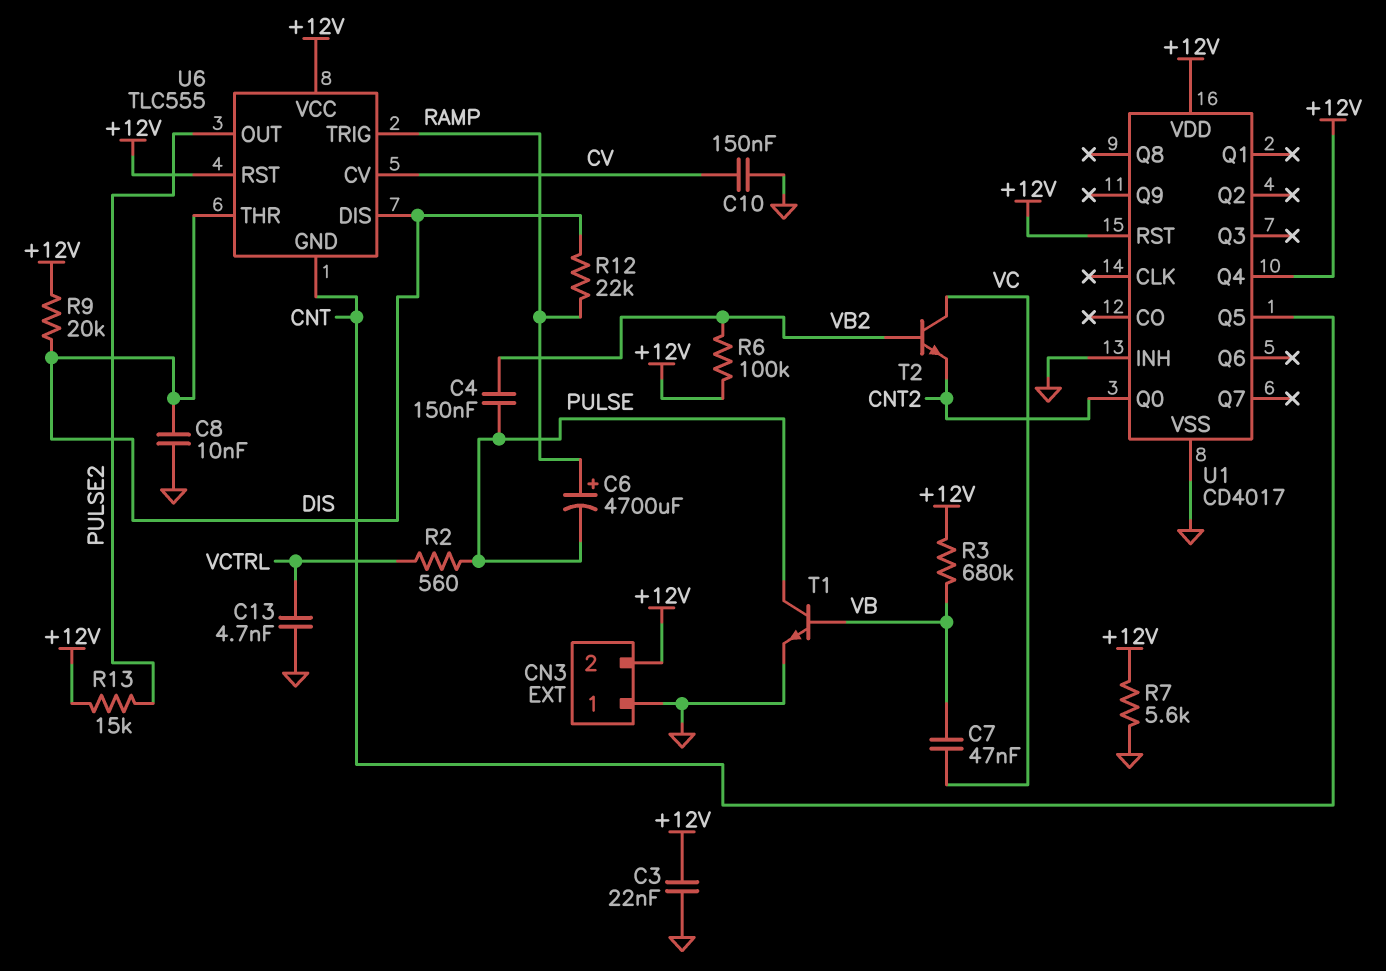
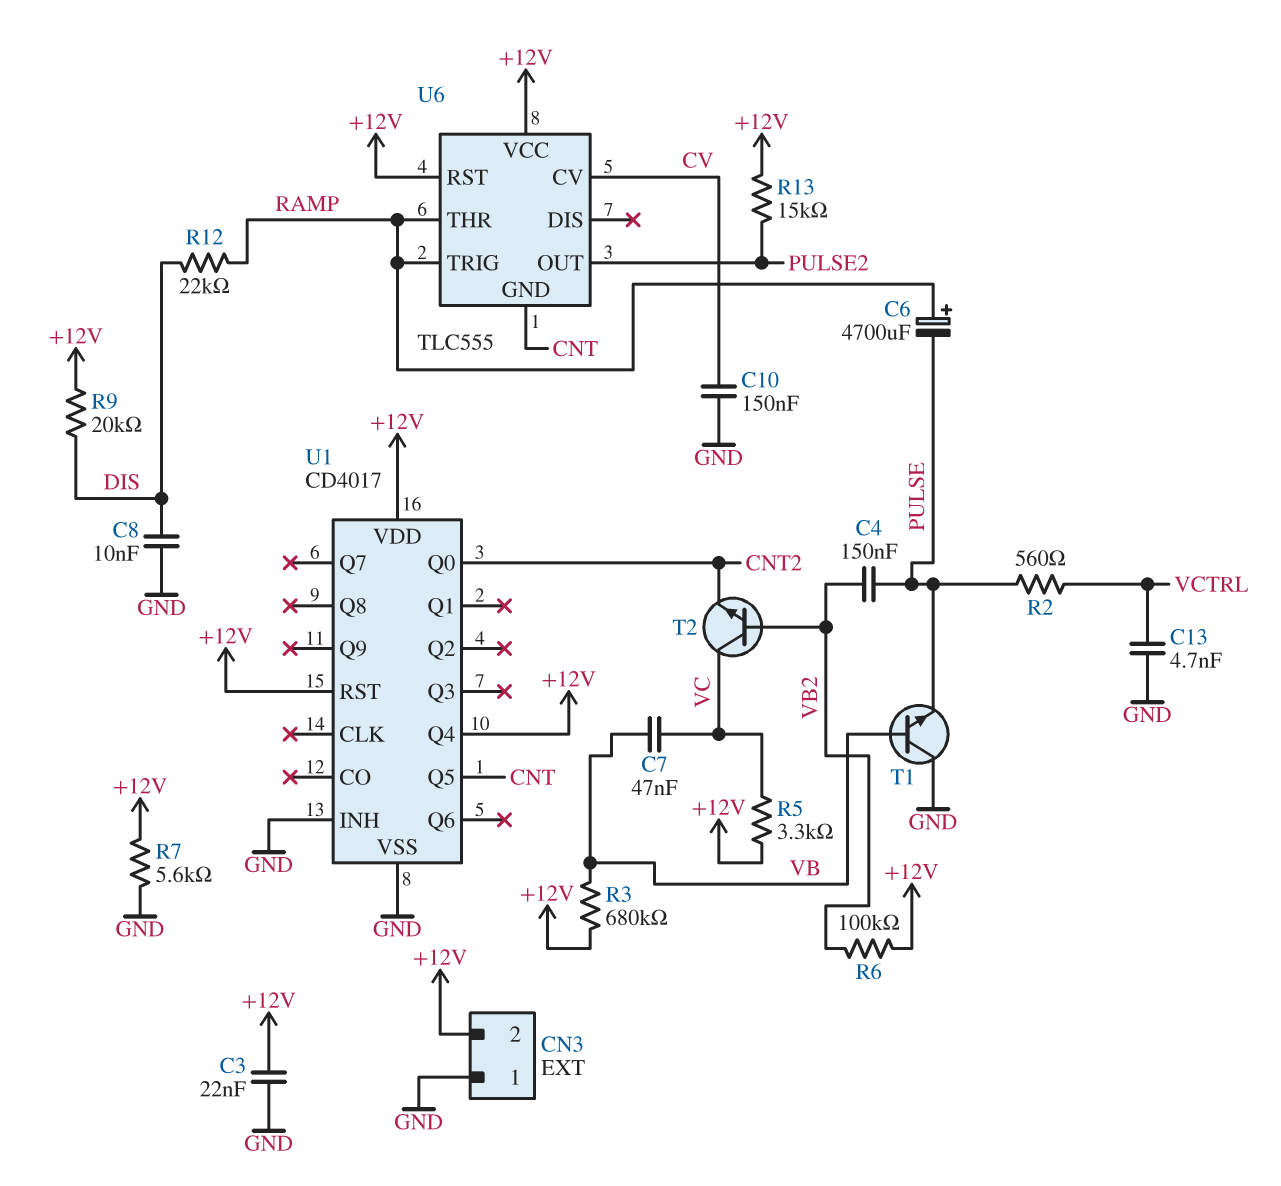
R5: none -> 3.3k (+12V, VC)
T1: NPN (B VB, C PULSE, E GND) -> NPN (B VB, C GND, E PULSE)
U6 pin DIS: DIS -> none
U6 pin THR: DIS -> RAMP

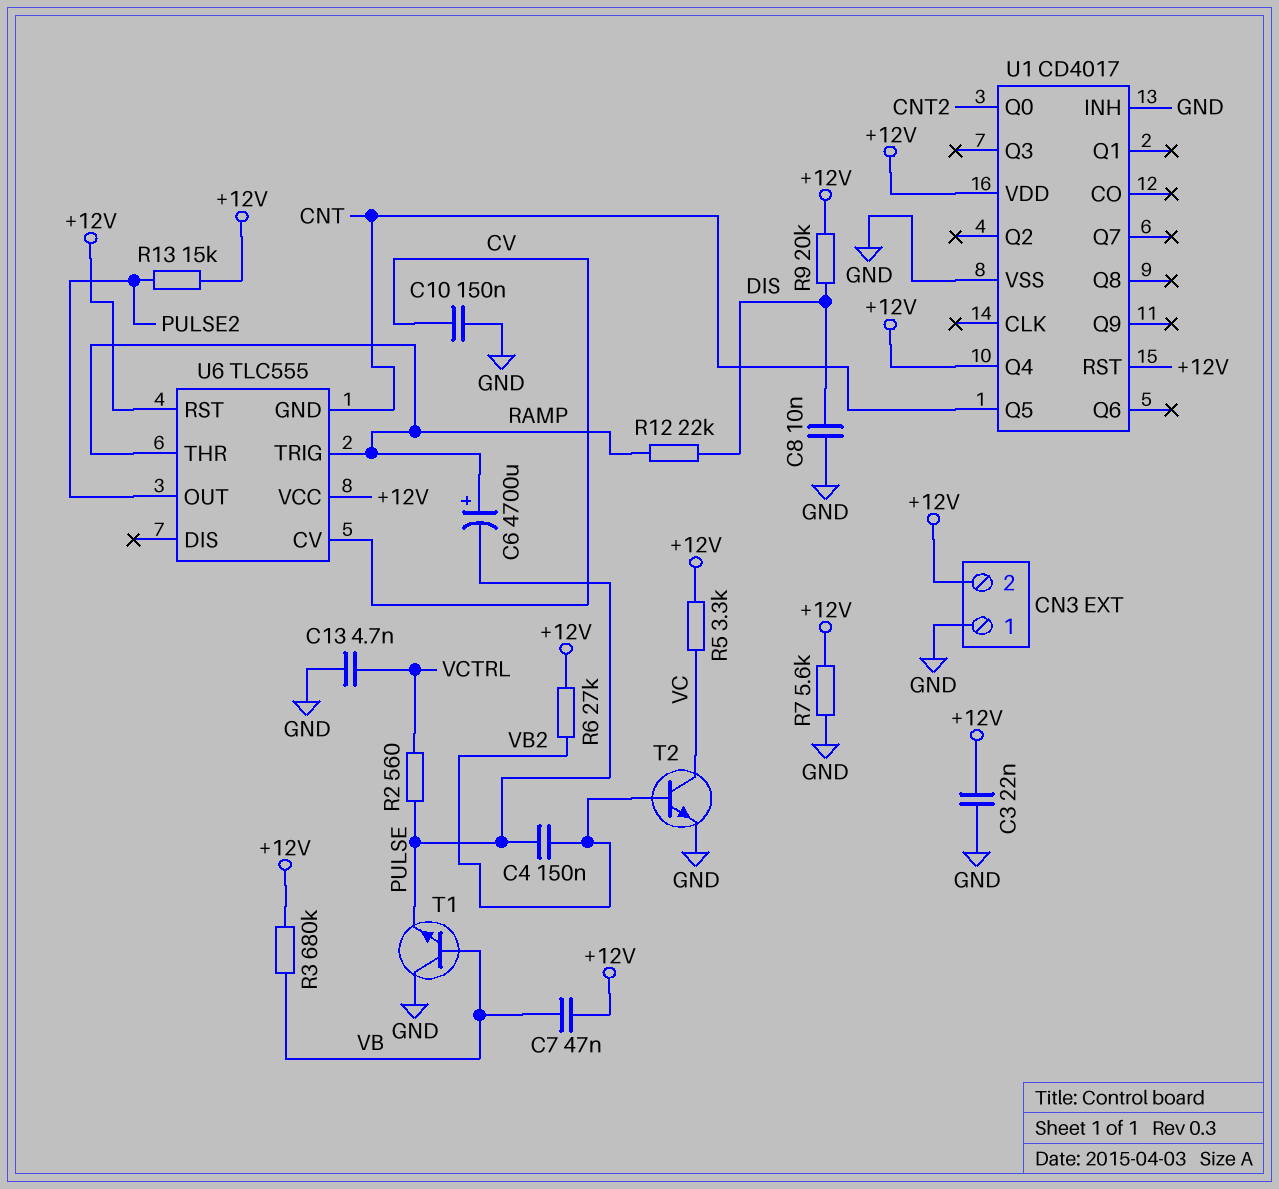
C7: 47nF (VB, VC) -> 47nF (+12V, VB)
R6: 100k (+12V, VB2) -> 27k (+12V, VB2)
T2: NPN (B VB2, C VC, E CNT2) -> NPN (B VB2, C VC, E GND)

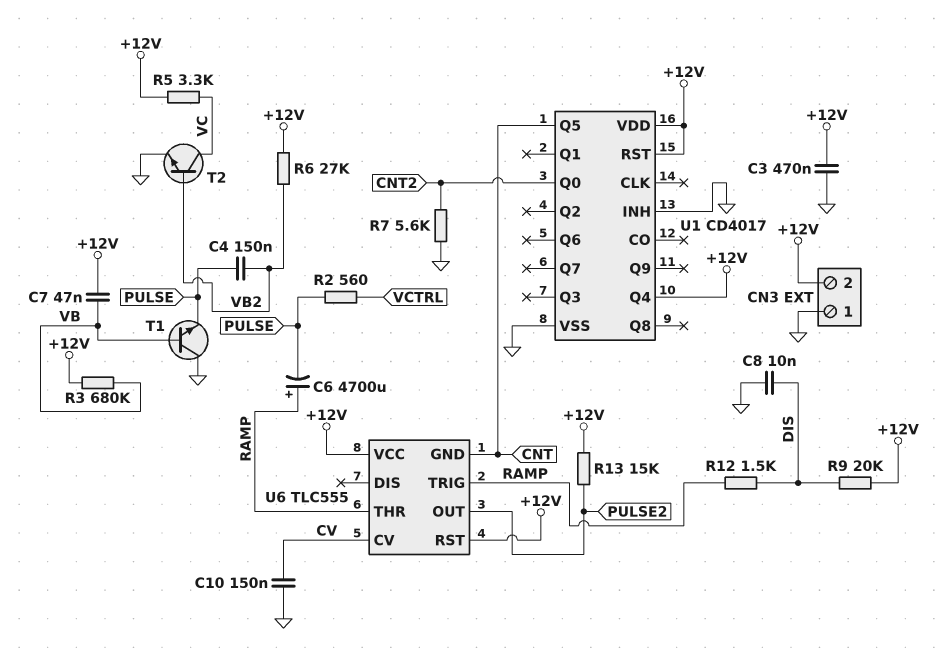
C3: 22nF (+12V, GND) -> 470nF (+12V, GND)
C13: 4.7nF (GND, VCTRL) -> none
R7: 5.6k (+12V, GND) -> 5.6k (CNT2, GND)
R12: 22k (DIS, RAMP) -> 1.5k (DIS, RAMP)

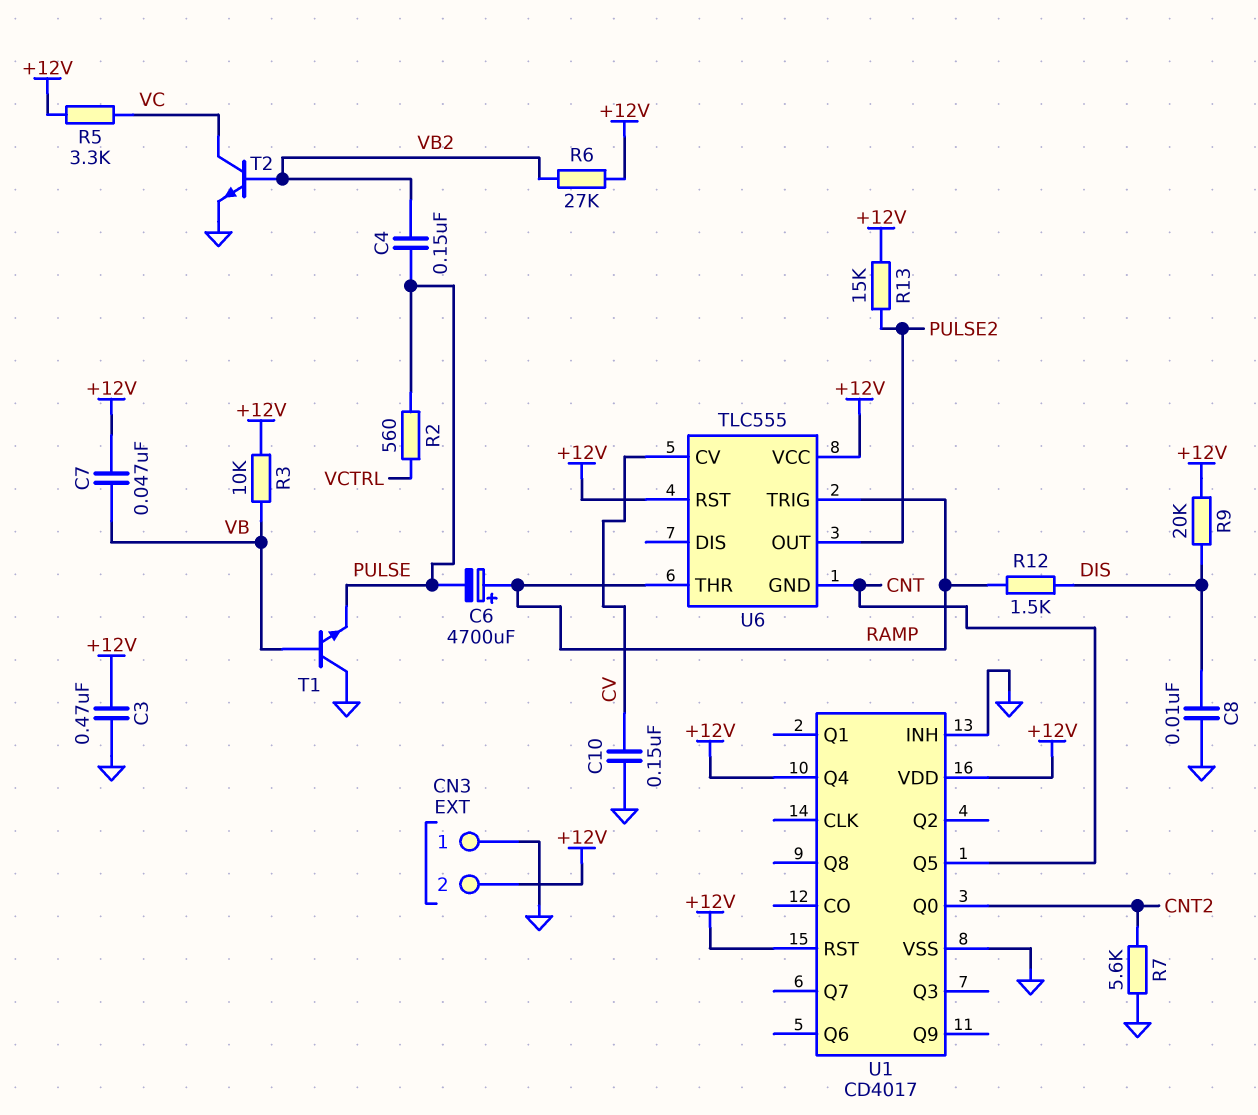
R3: 680k (+12V, VB) -> 10k (+12V, VB)

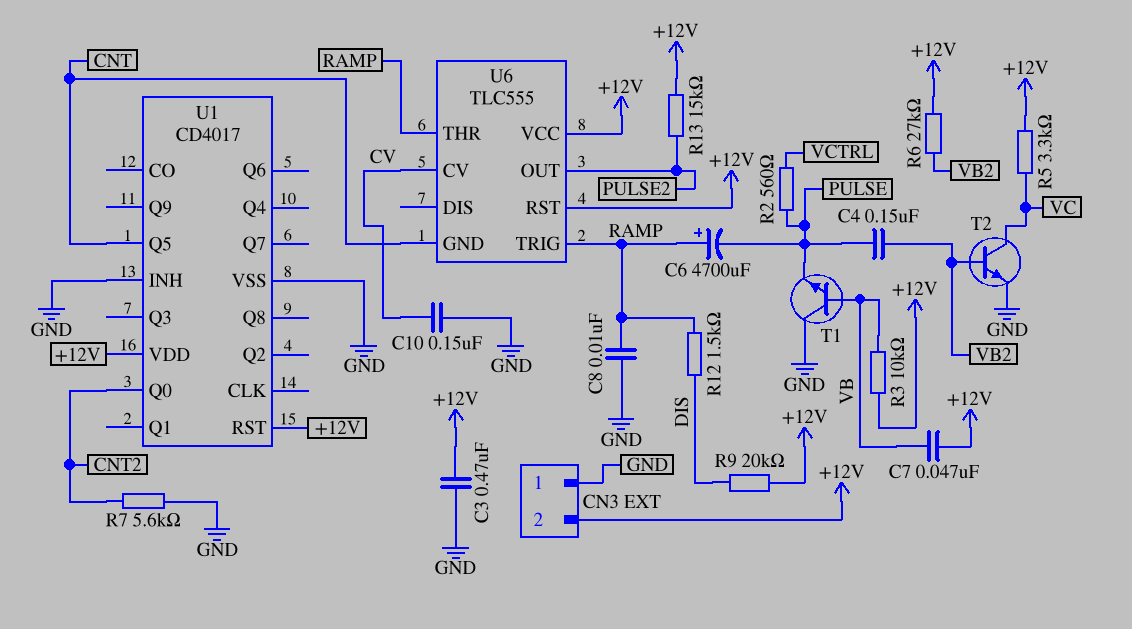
C8: 10nF (DIS, GND) -> 10nF (GND, RAMP)
U1 pin Q4: +12V -> none

